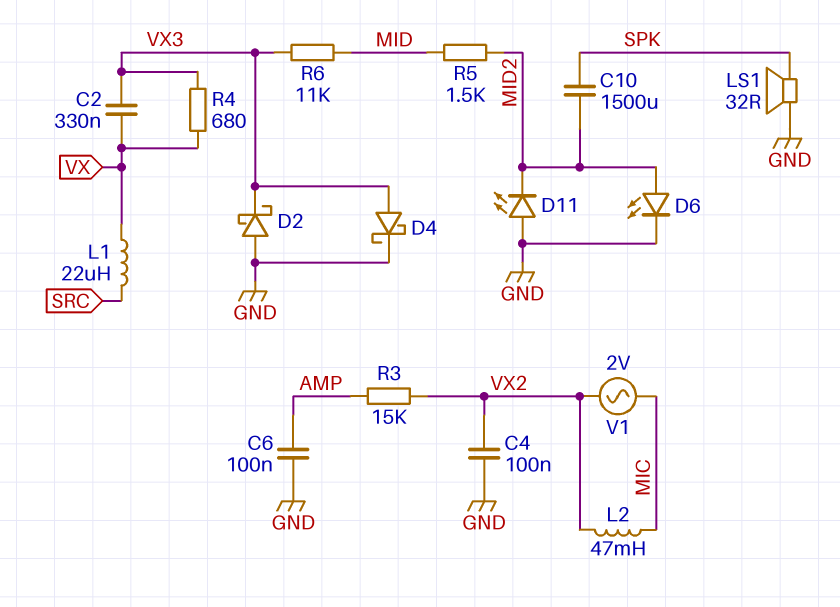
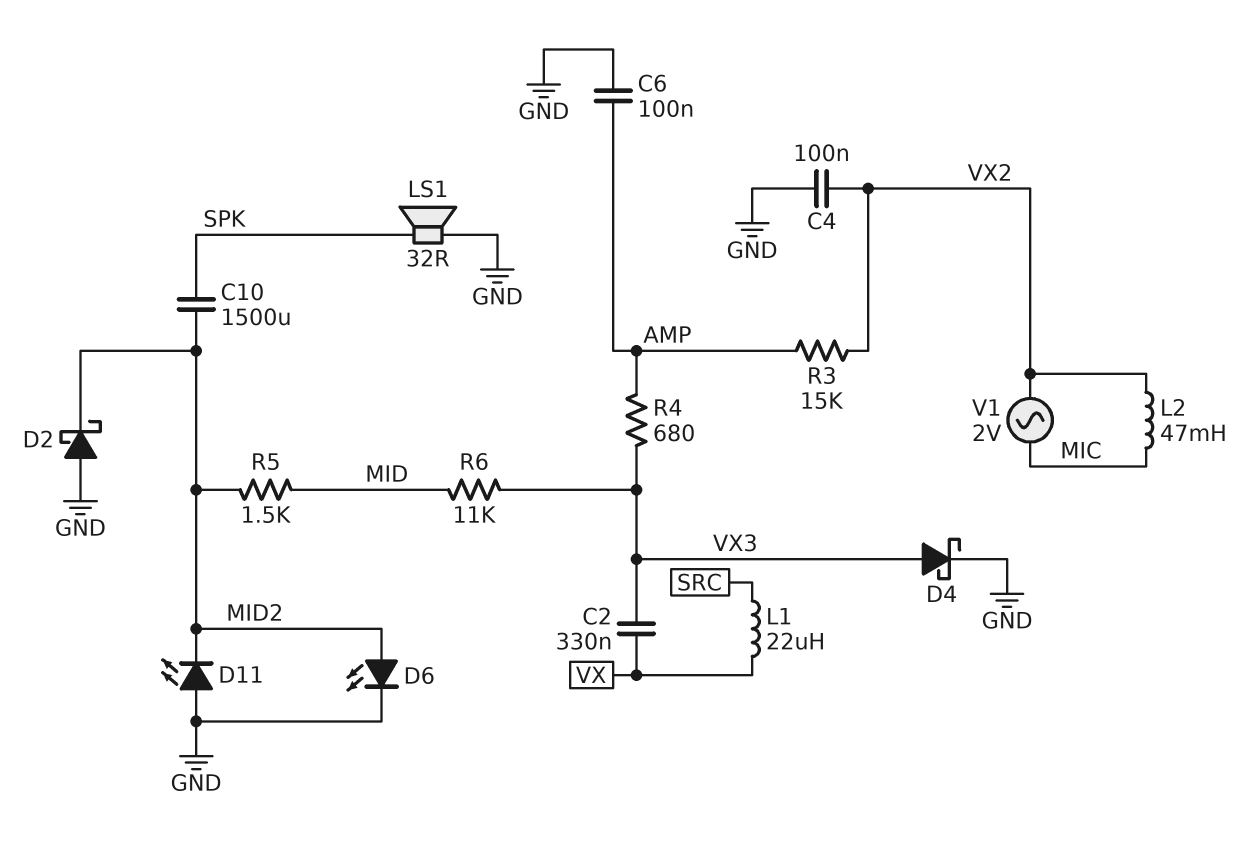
D2: schottky (A GND, K VX3) -> schottky (A GND, K MID2)
R4: 680 (VX, VX3) -> 680 (AMP, VX3)

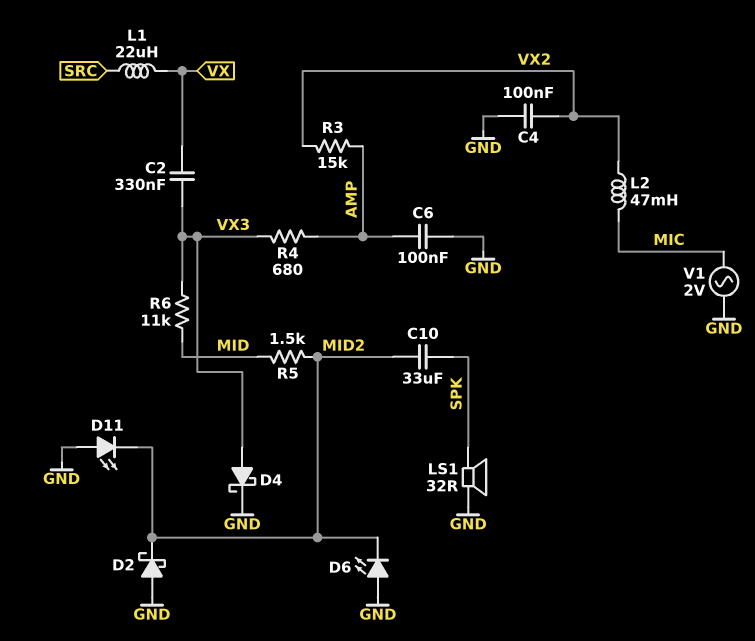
C10: 1500uF (MID2, SPK) -> 33uF (MID2, SPK)
D6: LED (A MID2, K GND) -> LED (A GND, K MID2)
V1: AC 2V (MIC, VX2) -> AC 2V (GND, MIC)

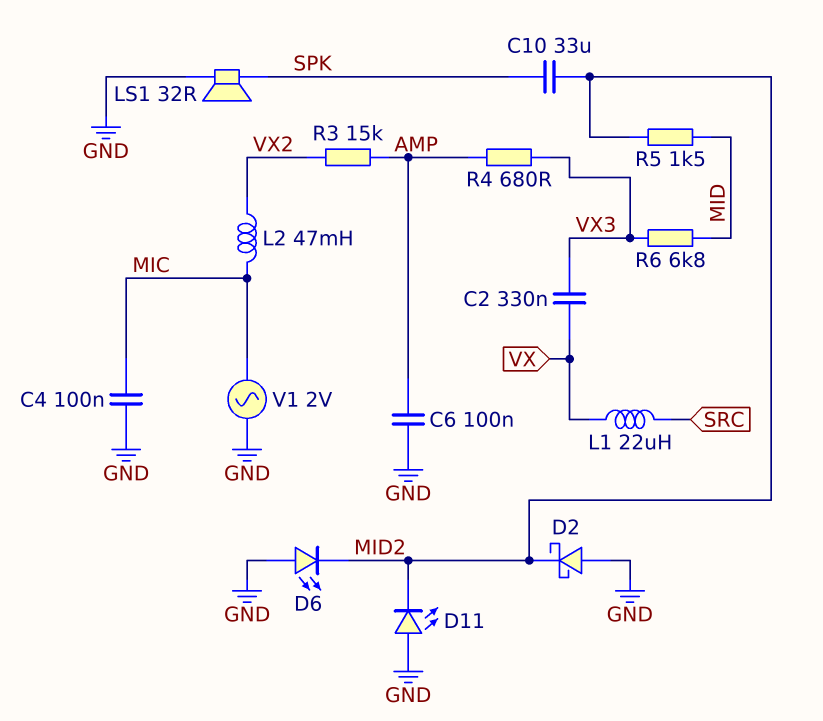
C4: 100nF (GND, VX2) -> 100nF (GND, MIC)
D4: schottky (A VX3, K GND) -> none
R6: 11k (MID, VX3) -> 6.8k (MID, VX3)

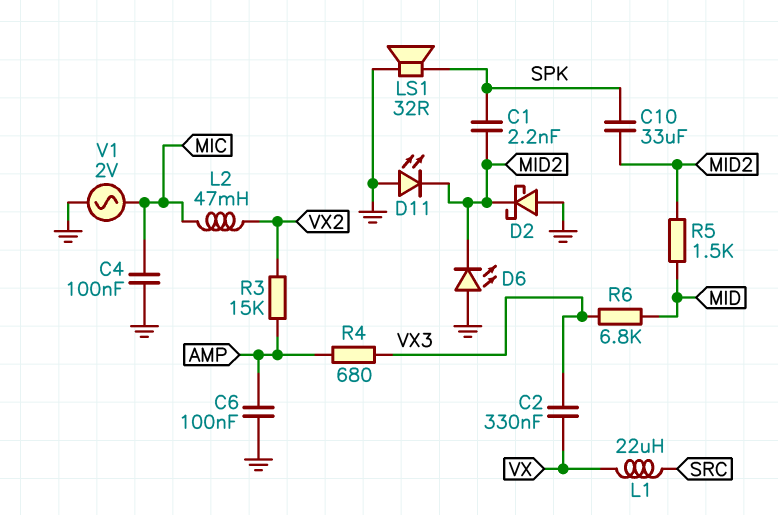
C1: none -> 2.2nF (MID2, SPK)

